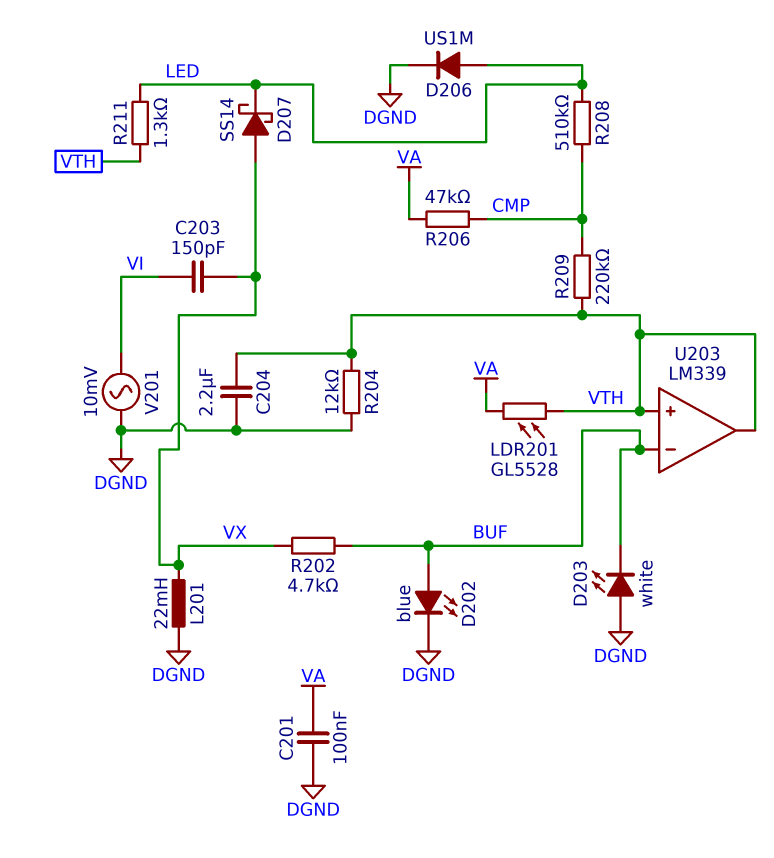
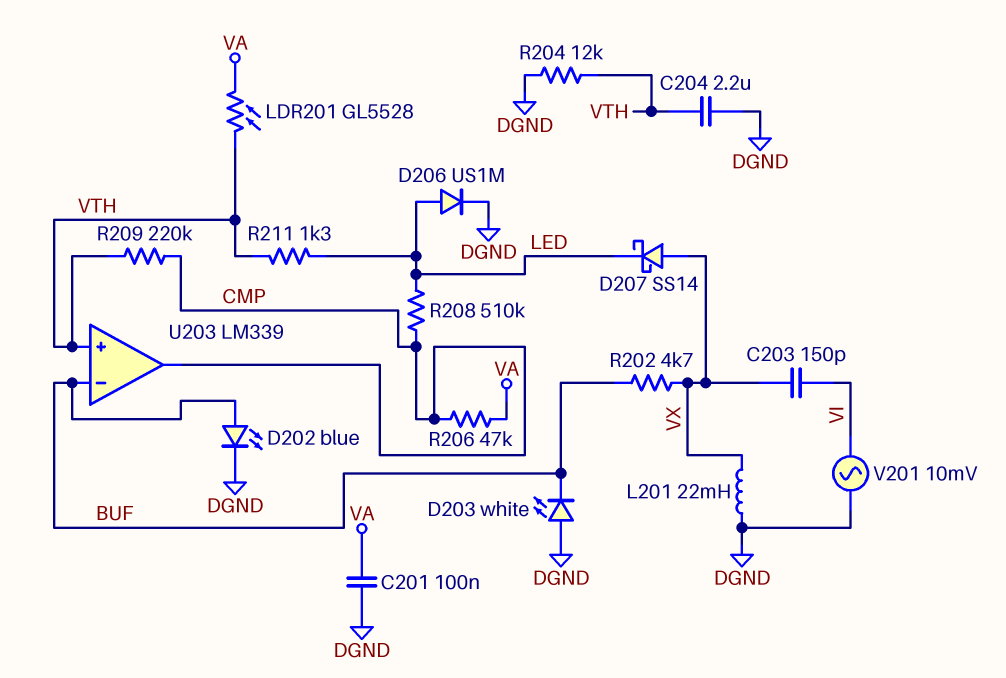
U203 pin out: VTH -> CMP

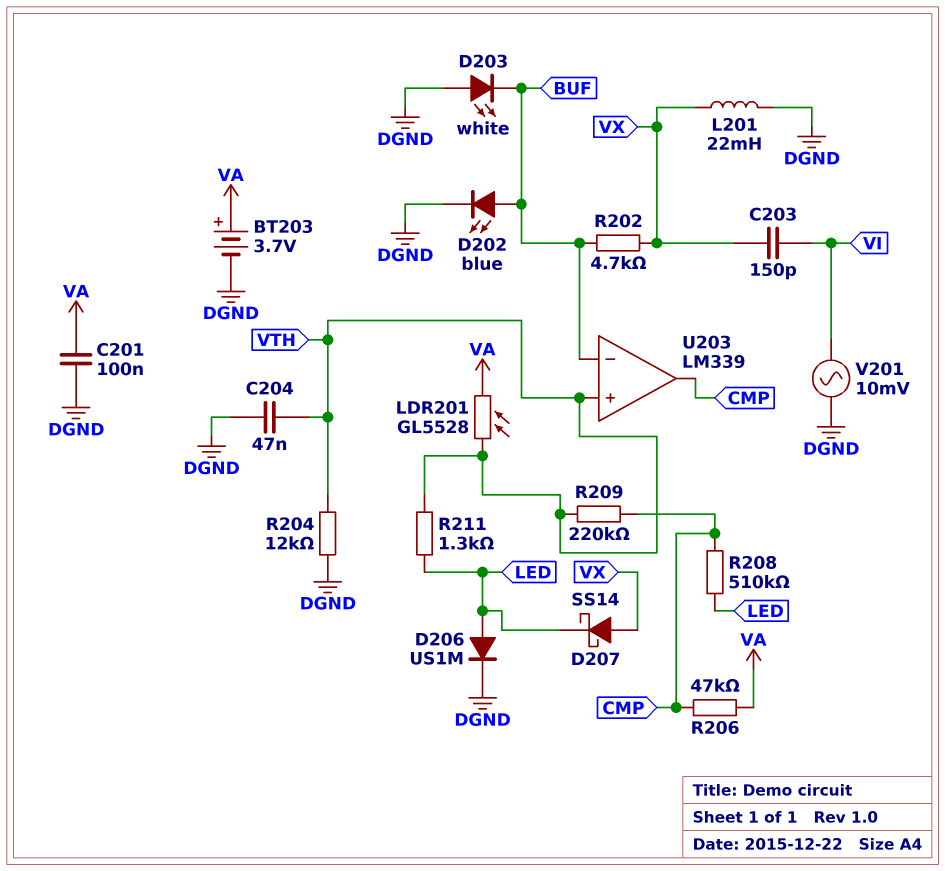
BT203: none -> 3.7V (plus VA, minus DGND)
C204: 2.2uF (DGND, VTH) -> 47nF (DGND, VTH)

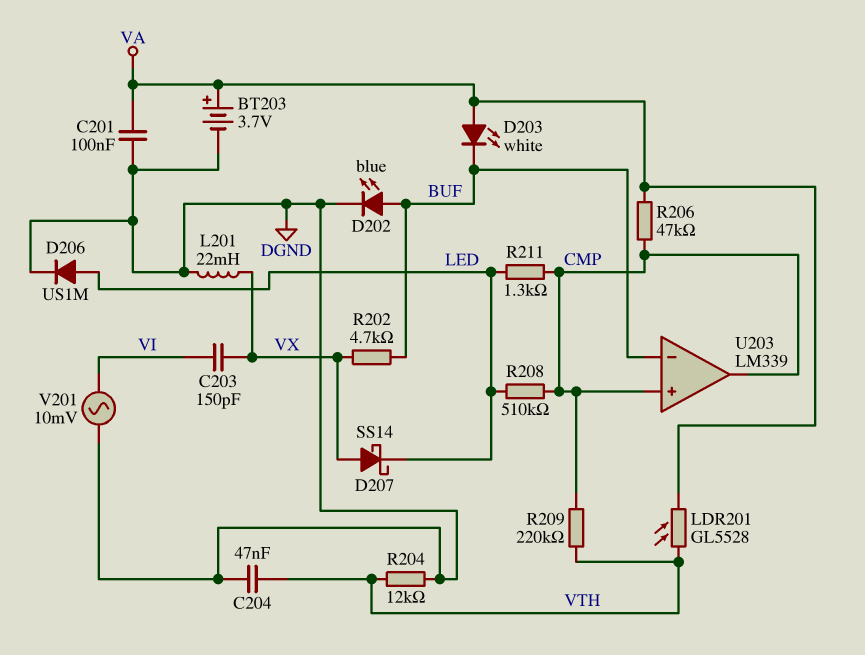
D203: LED white (A DGND, K BUF) -> LED white (A VA, K BUF)
R211: 1.3k (LED, VTH) -> 1.3k (CMP, LED)
U203 pin in+: VTH -> CMP

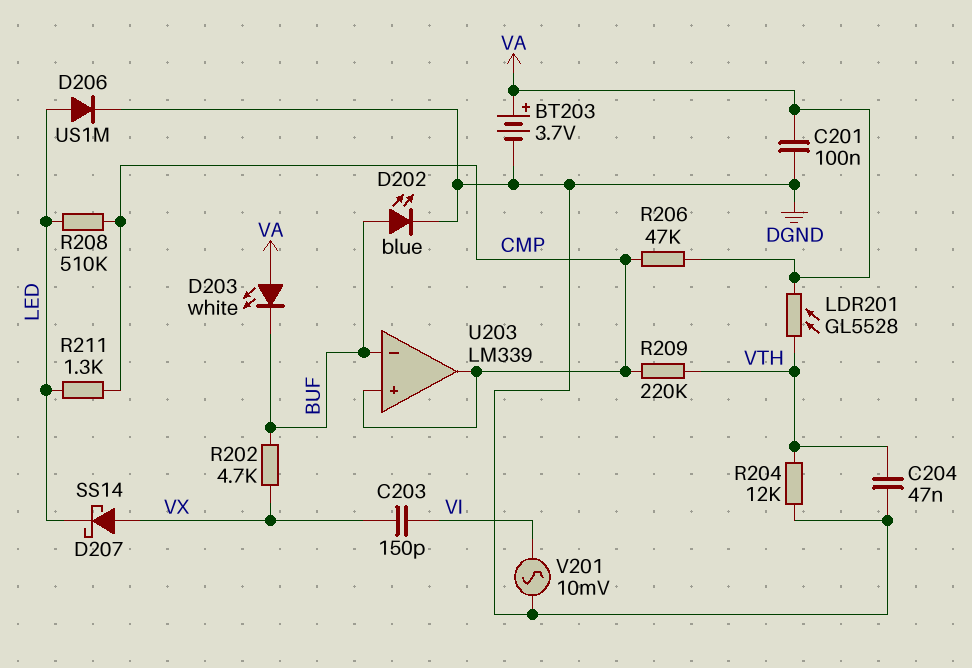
L201: 22mH (DGND, VX) -> none

